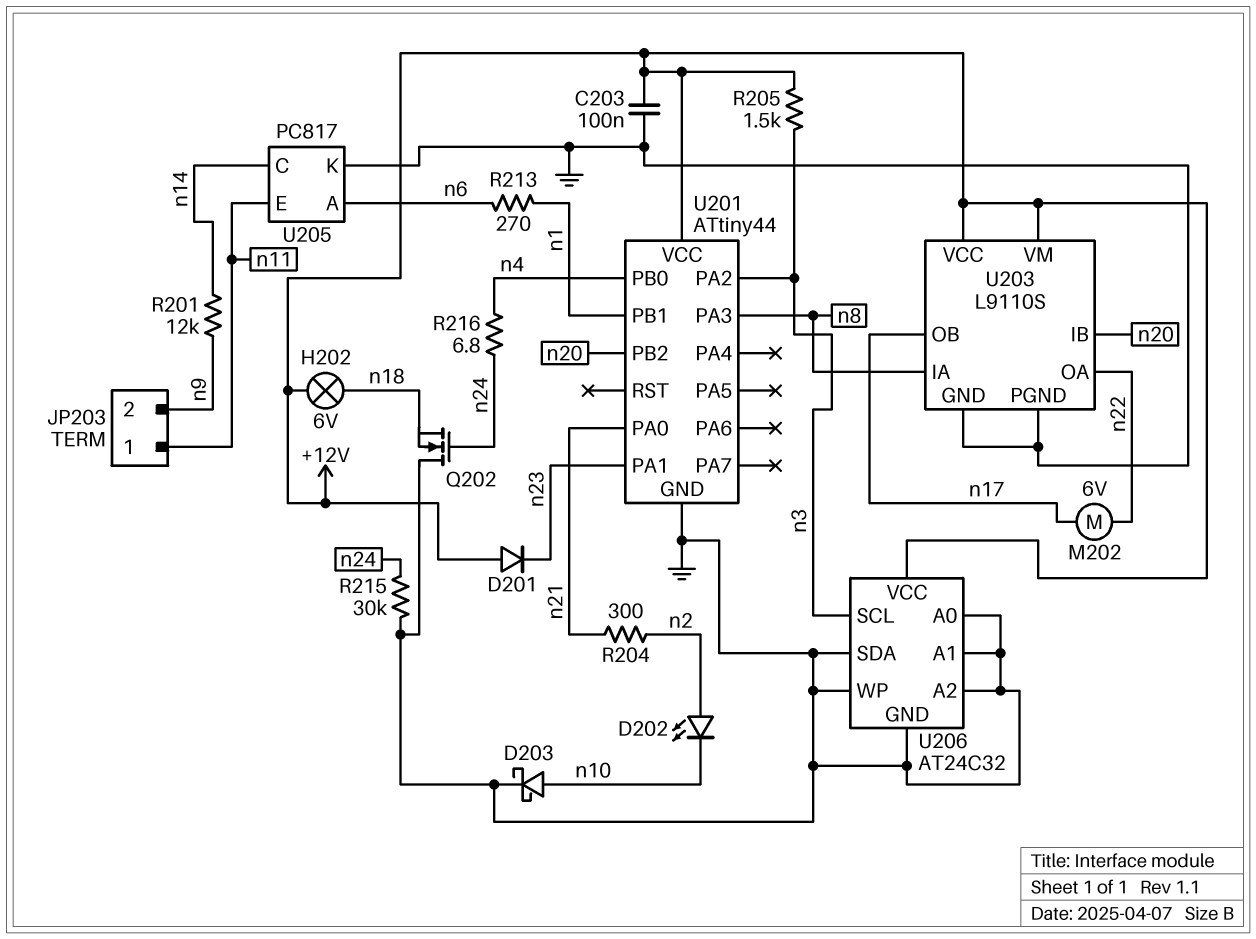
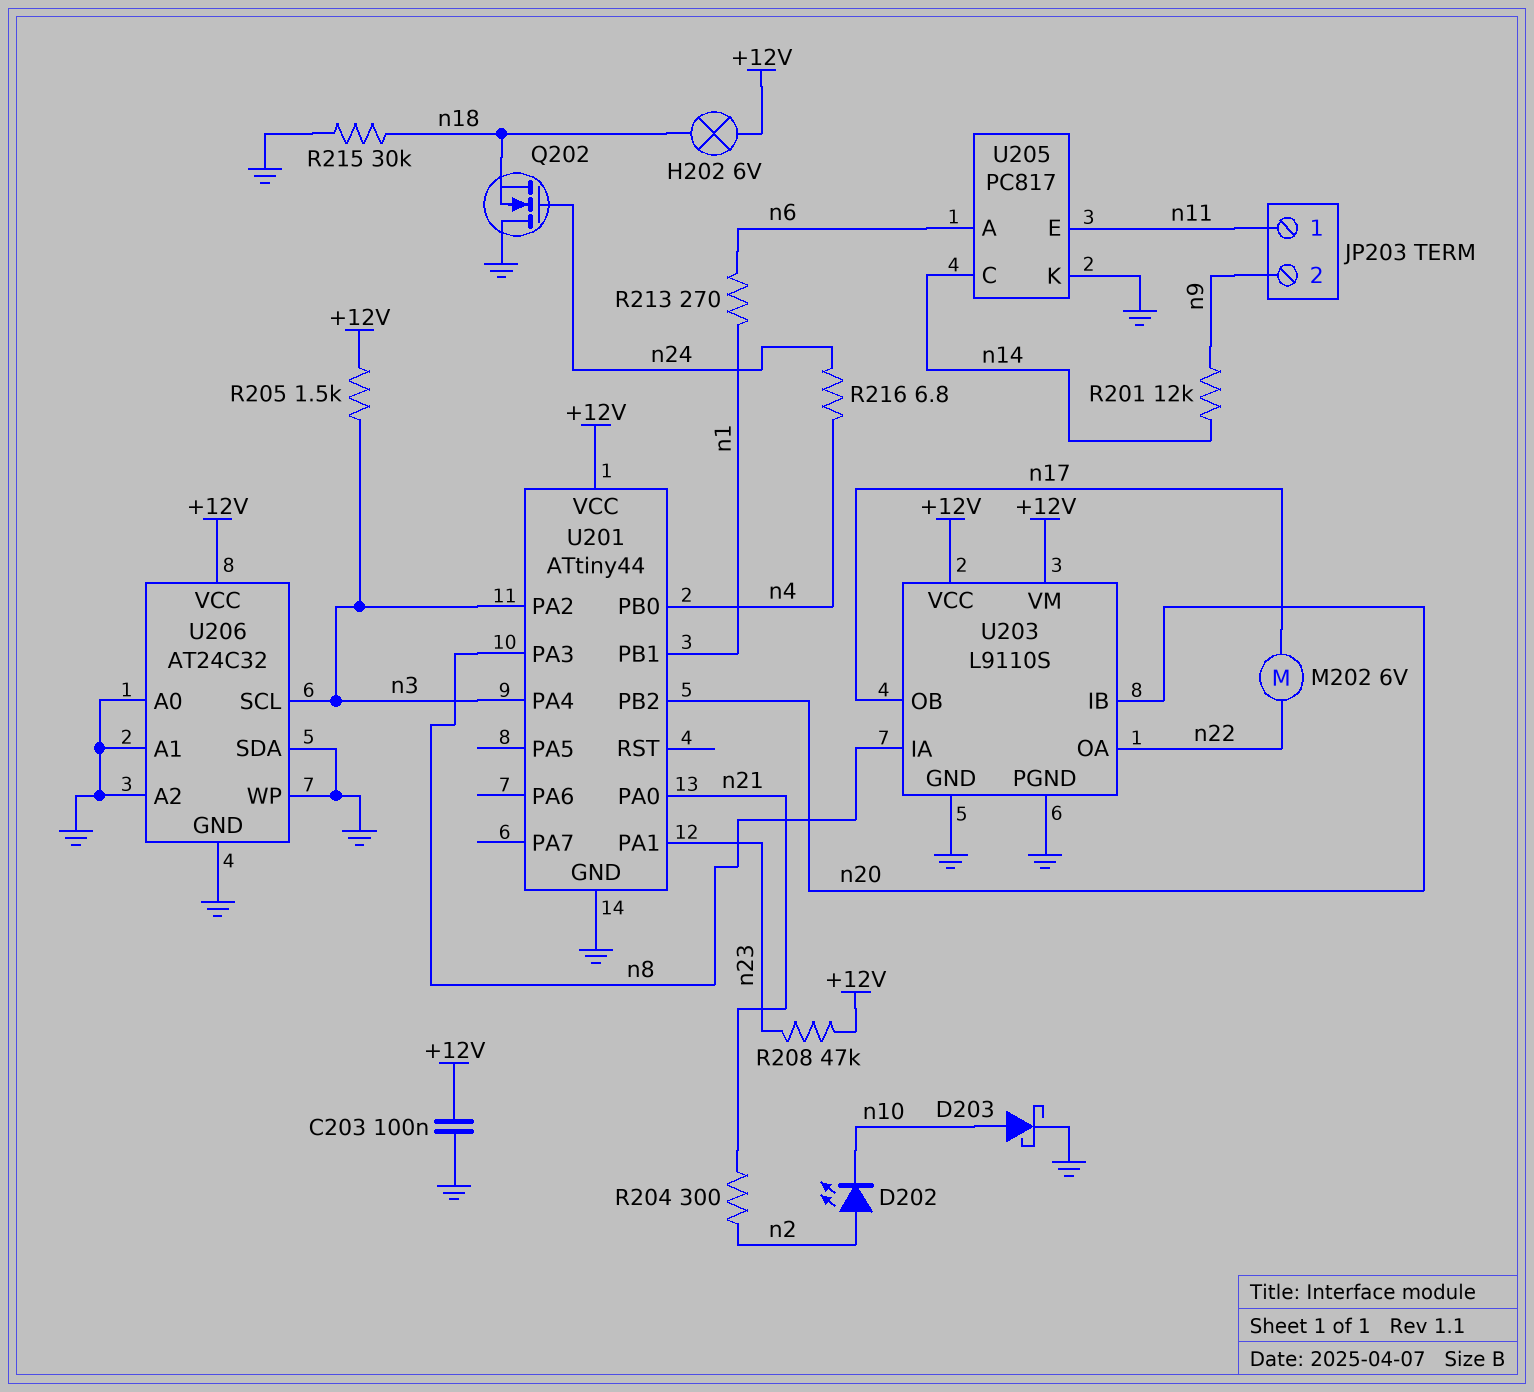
D201: diode (A +12V, K n23) -> none
R208: none -> 47k (+12V, n23)
R215: 30k (GND, n24) -> 30k (GND, n18)
U201 pin PA4: none -> n3

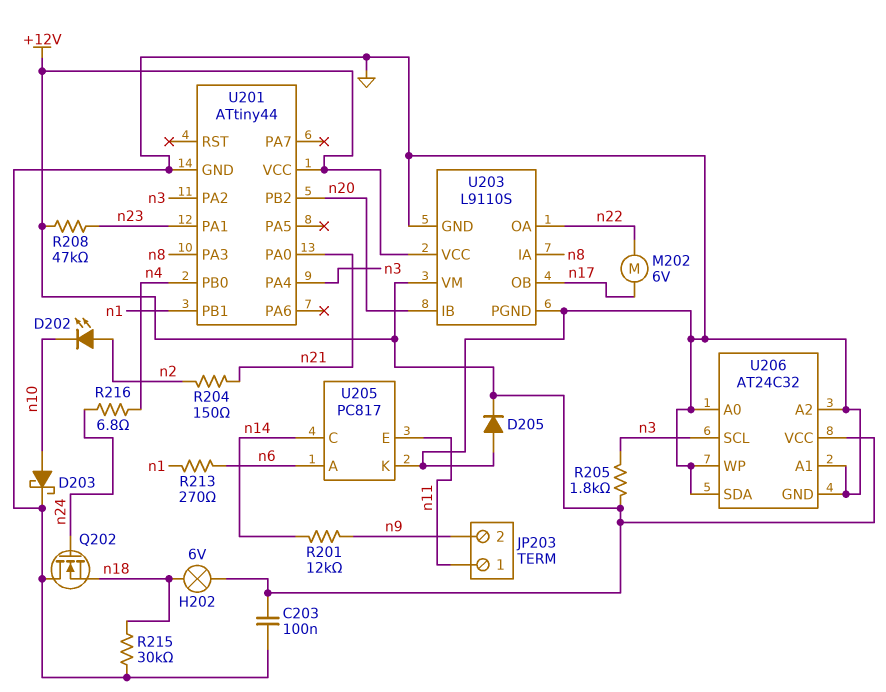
D205: none -> diode (A GND, K +12V)
R204: 300 (n2, n21) -> 150 (n2, n21)
R205: 1.5k (+12V, n3) -> 1.8k (+12V, n3)

